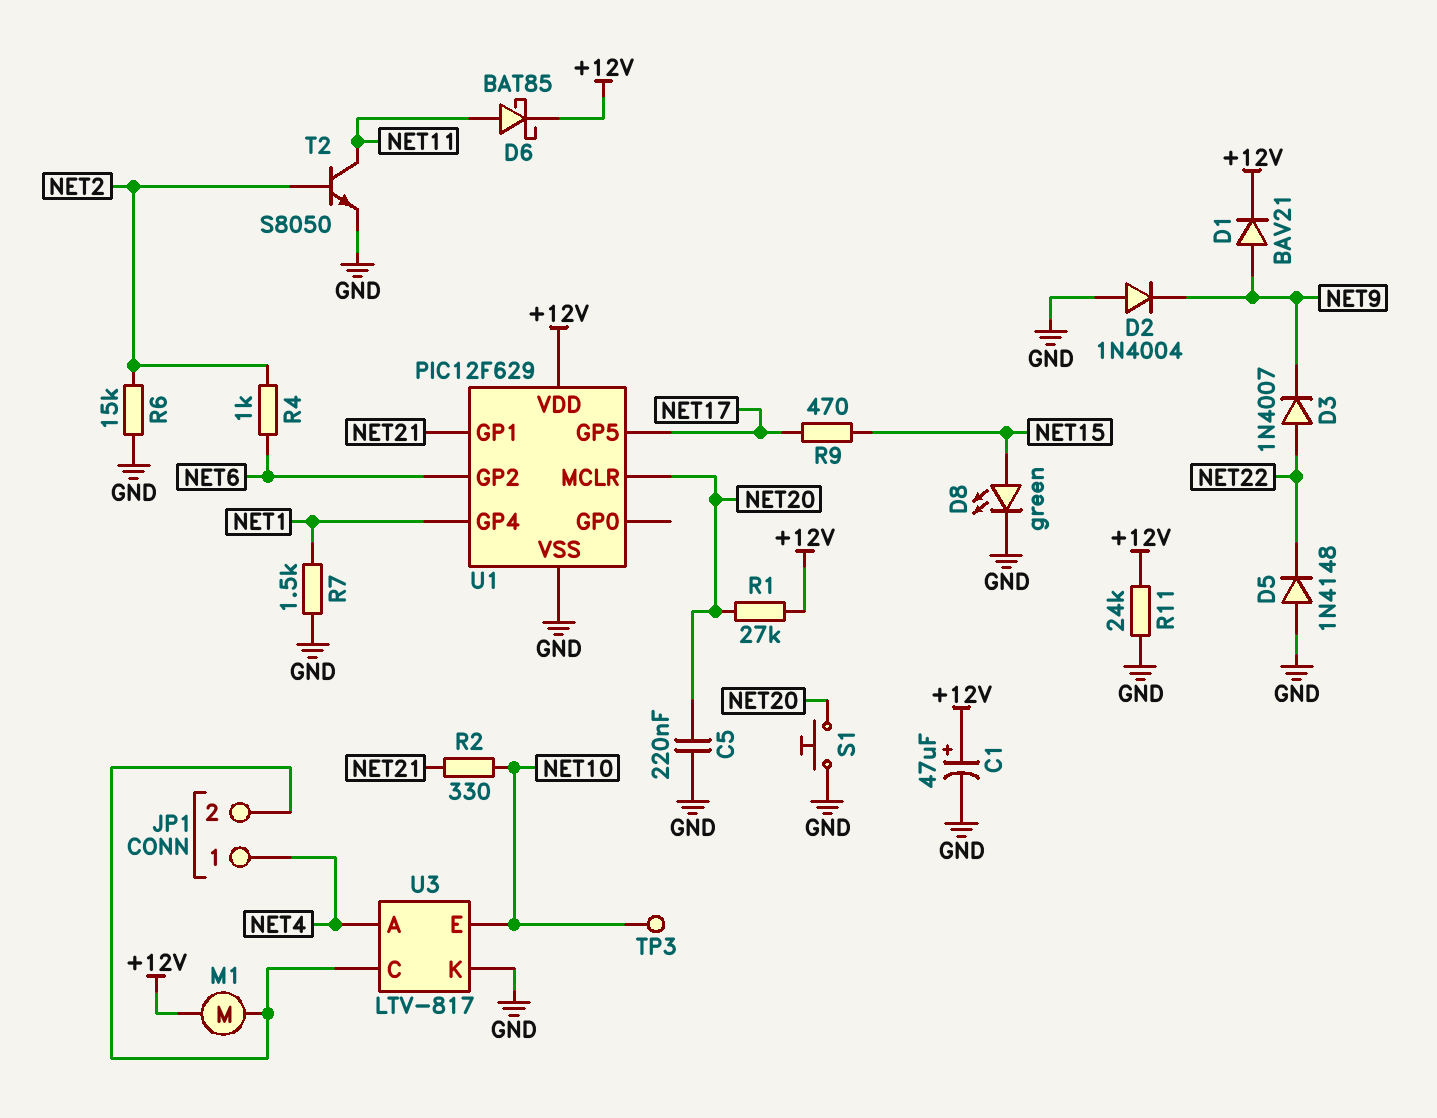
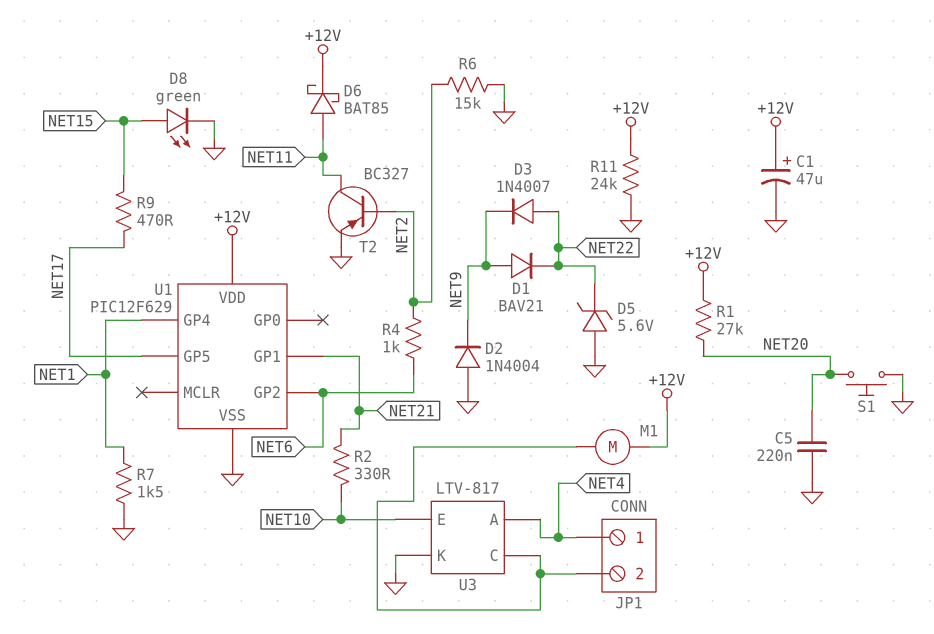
D1: diode BAV21 (A NET9, K +12V) -> diode BAV21 (A NET9, K NET22)
D5: diode 1N4148 (A GND, K NET22) -> zener 5.6V (A GND, K NET22)
T2: NPN S8050 (B NET2, C NET11, E GND) -> PNP BC327 (B NET2, C NET11, E GND)
TP3: test point (NET10) -> none
U1 pin MCLR: NET20 -> none

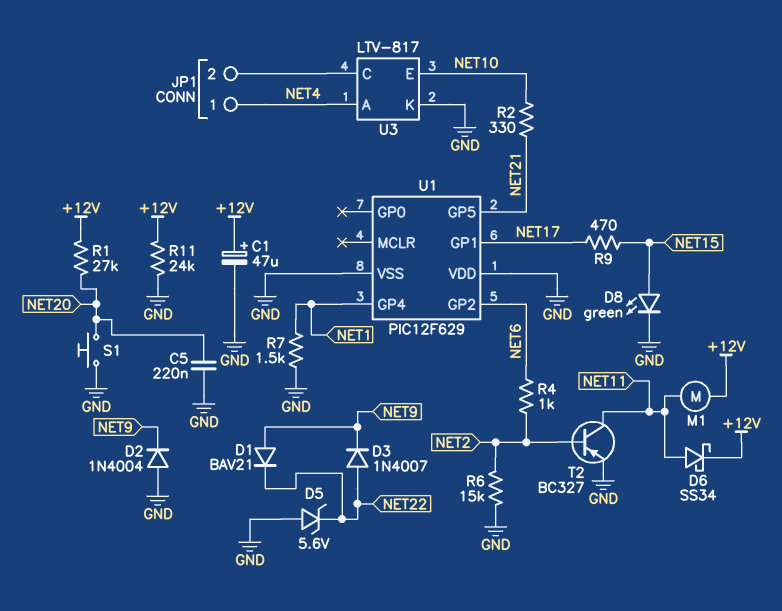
D6: schottky BAT85 (A NET11, K +12V) -> schottky SS34 (A NET11, K +12V)
M1: motor (+12V, JP1/2) -> motor (+12V, NET11)
U1 pin GP1: NET21 -> NET17
U1 pin GP5: NET17 -> NET21
U1 pin VDD: +12V -> GND

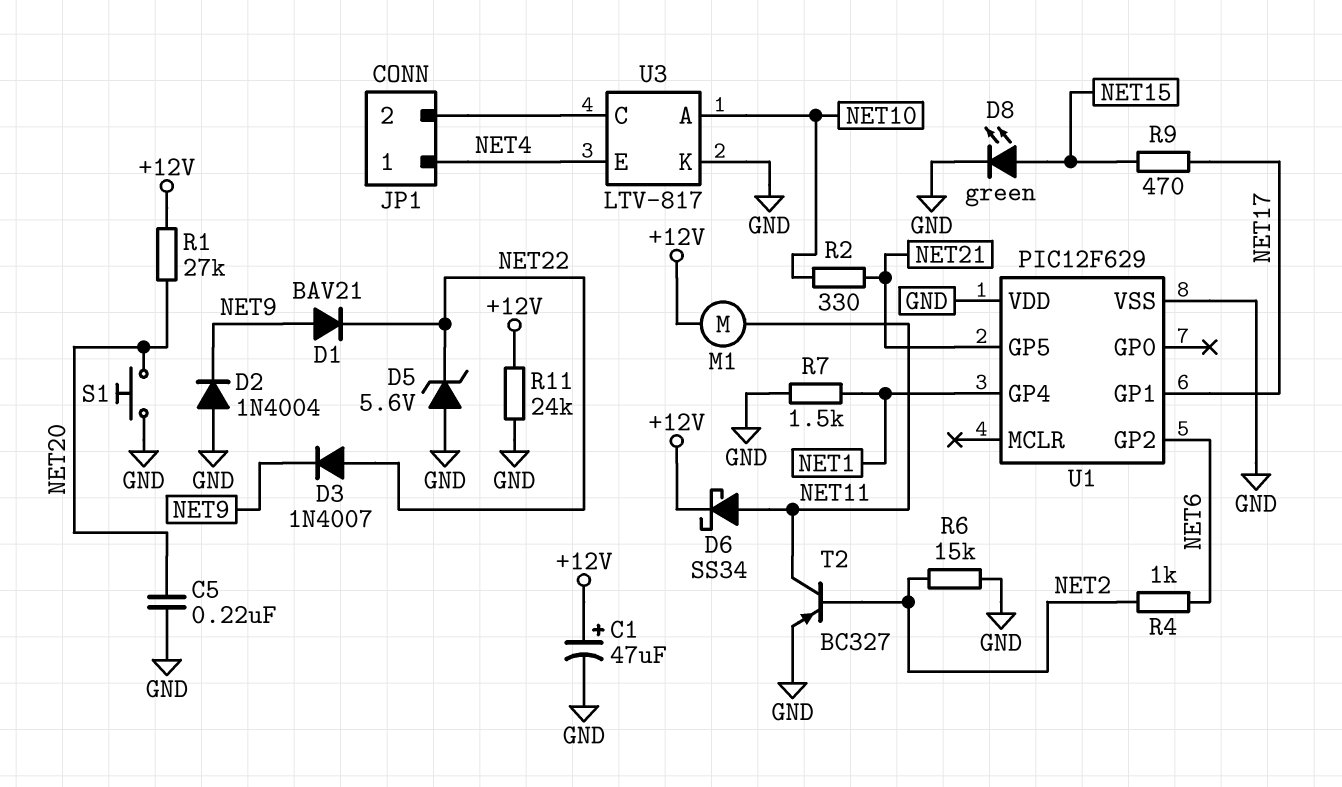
U3 pin A: NET4 -> NET10
U3 pin E: NET10 -> NET4

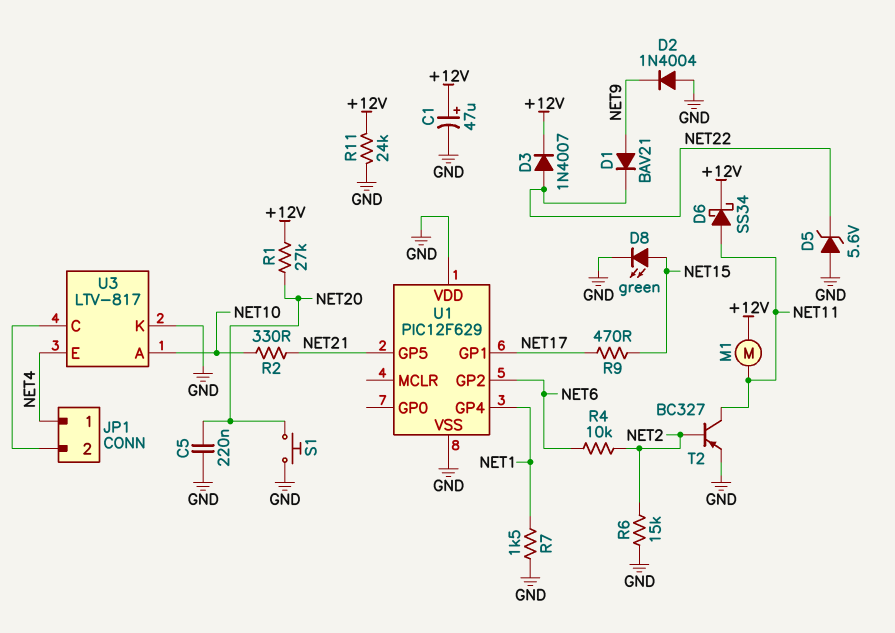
D3: diode 1N4007 (A NET22, K NET9) -> diode 1N4007 (A NET22, K +12V)
R4: 1k (NET2, NET6) -> 10k (NET2, NET6)

